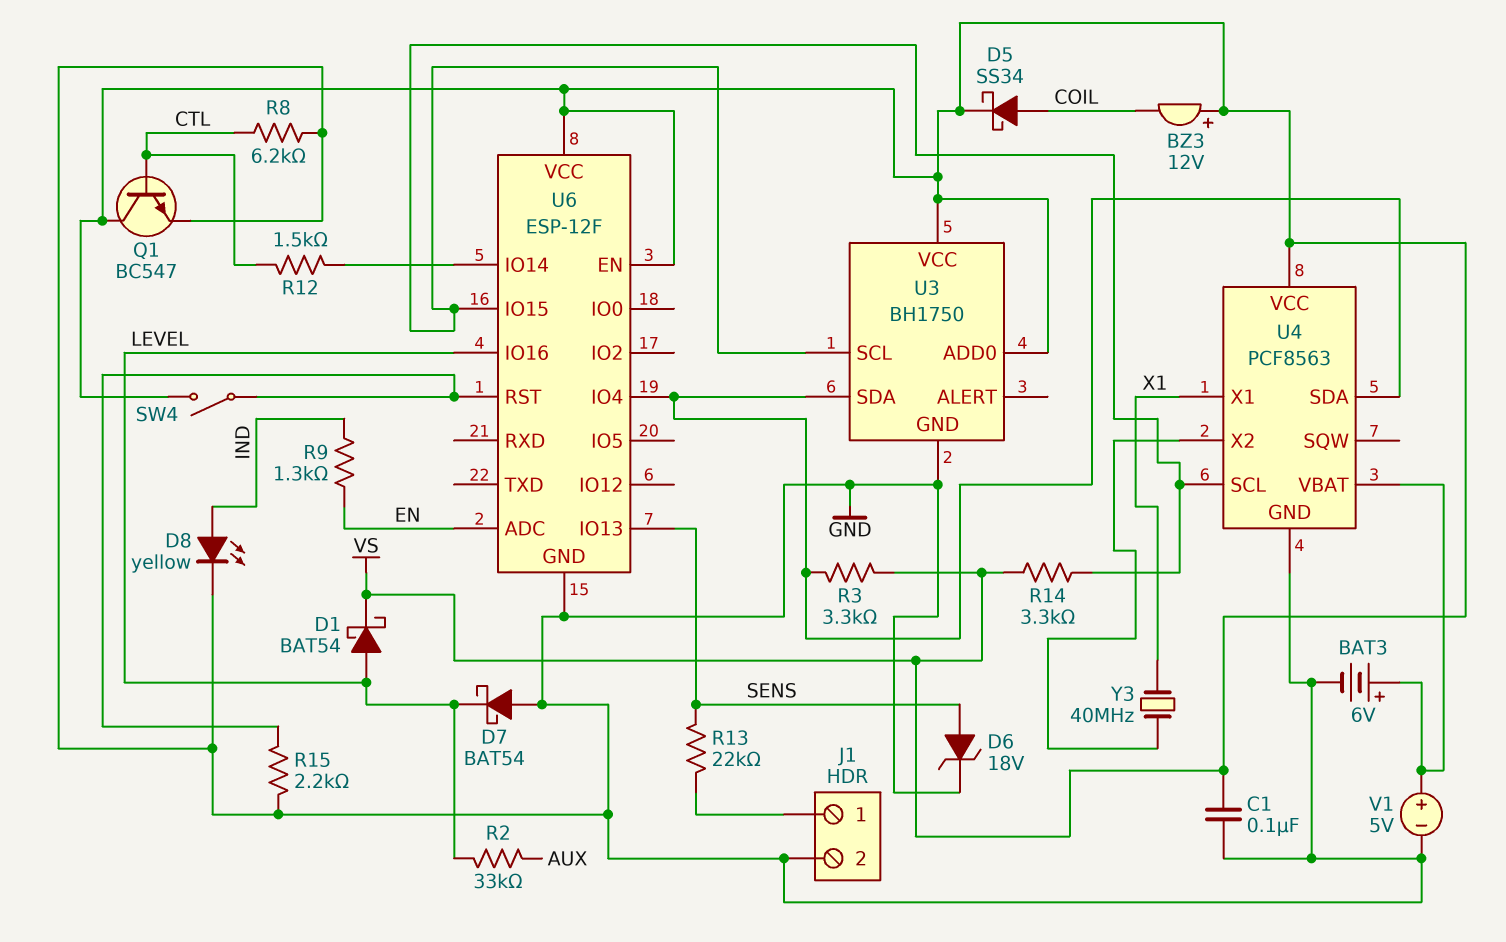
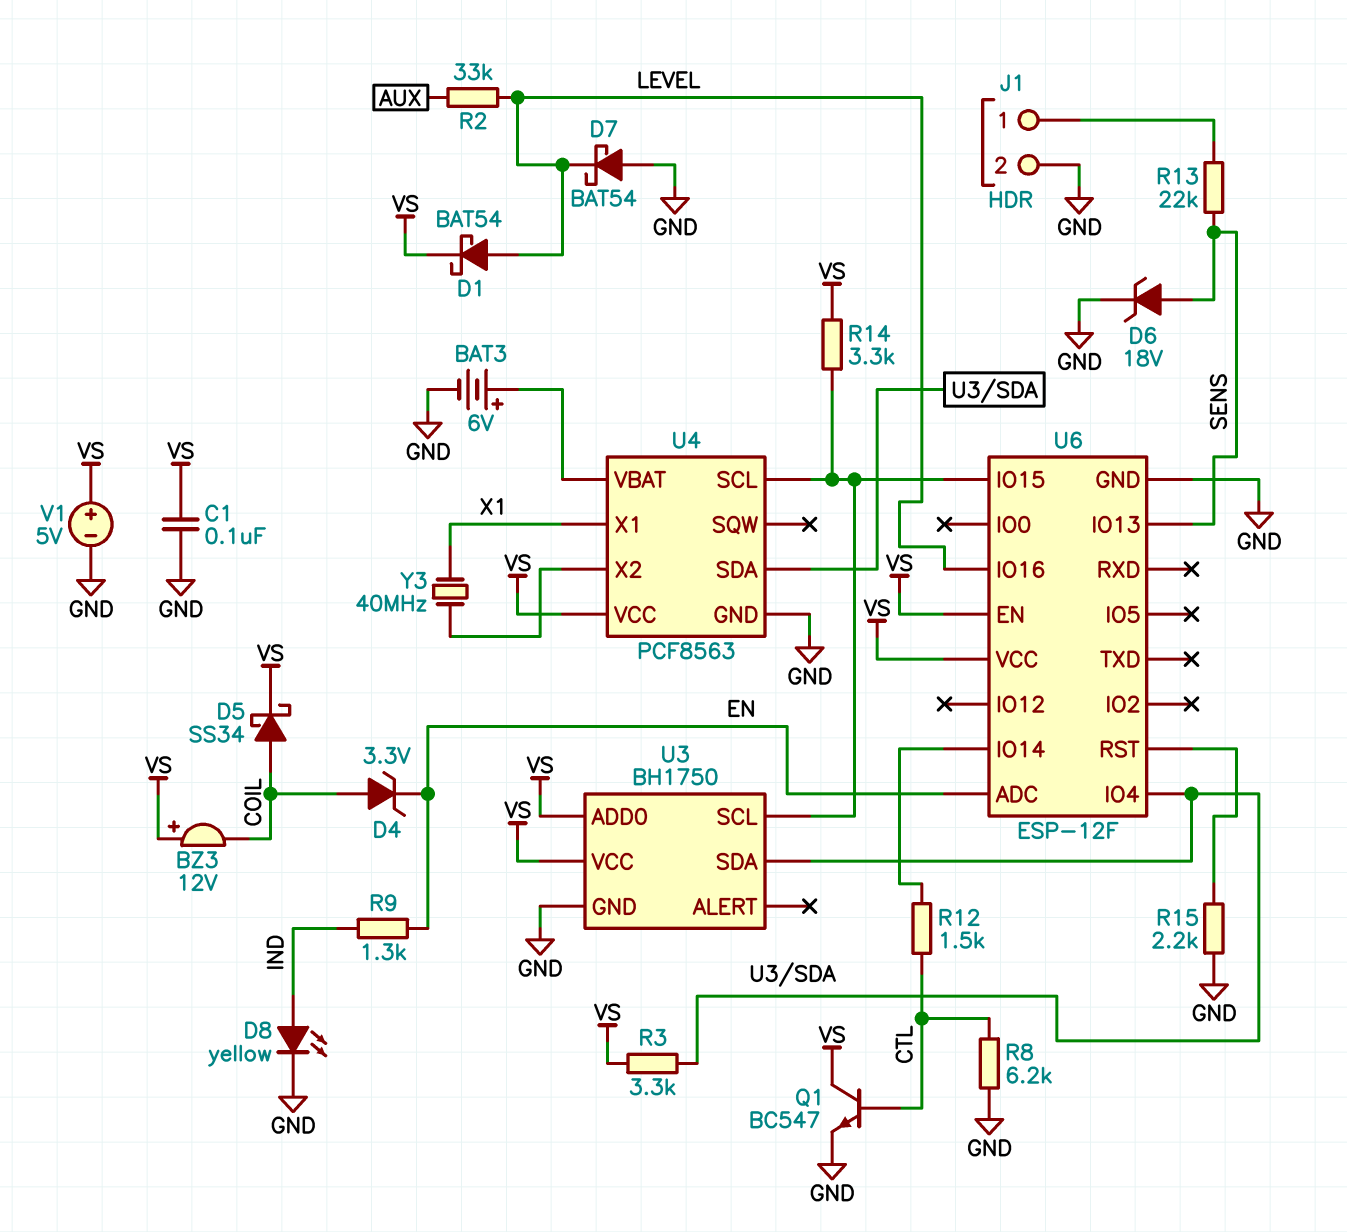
D4: none -> zener 3.3V (A COIL, K EN)
SW4: switch (U6/RST, VS) -> none
V1: 5V (plus U4/VBAT, minus GND) -> 5V (plus VS, minus GND)

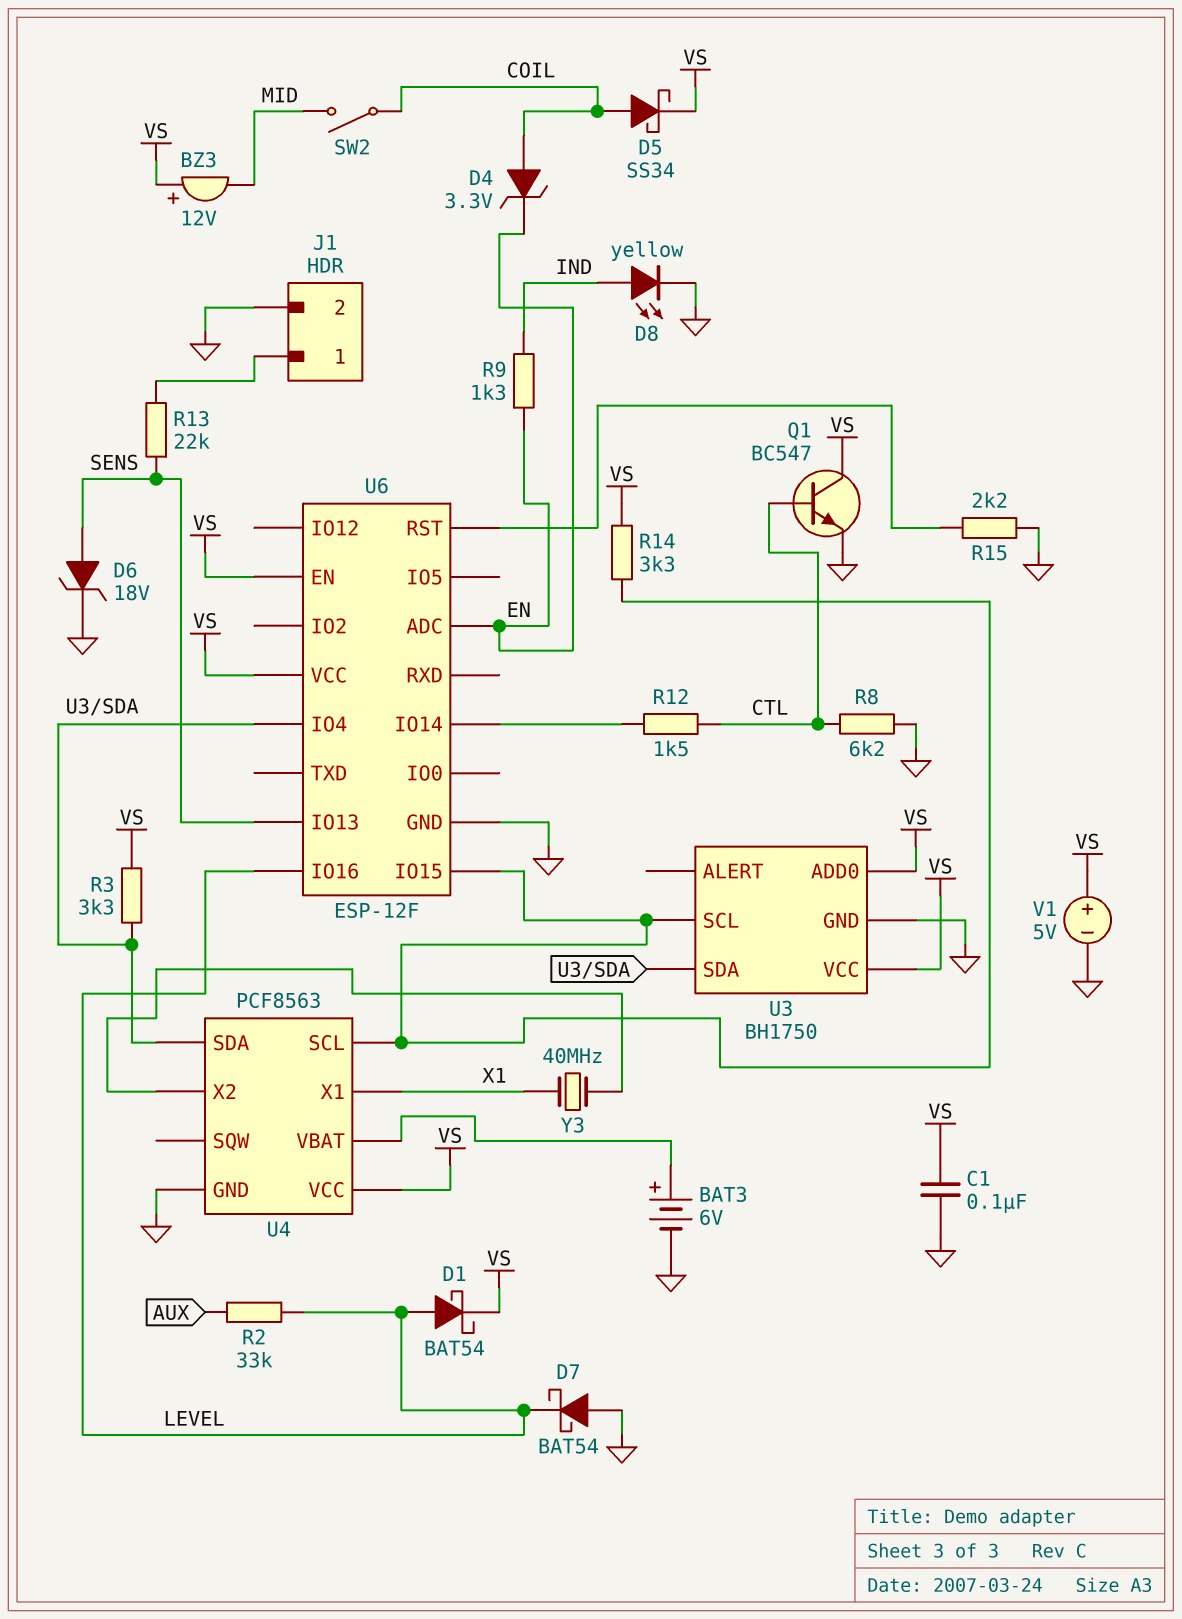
BZ3: buzzer 12V (plus VS, minus COIL) -> buzzer 12V (plus VS, minus MID)
SW2: none -> switch (COIL, MID)

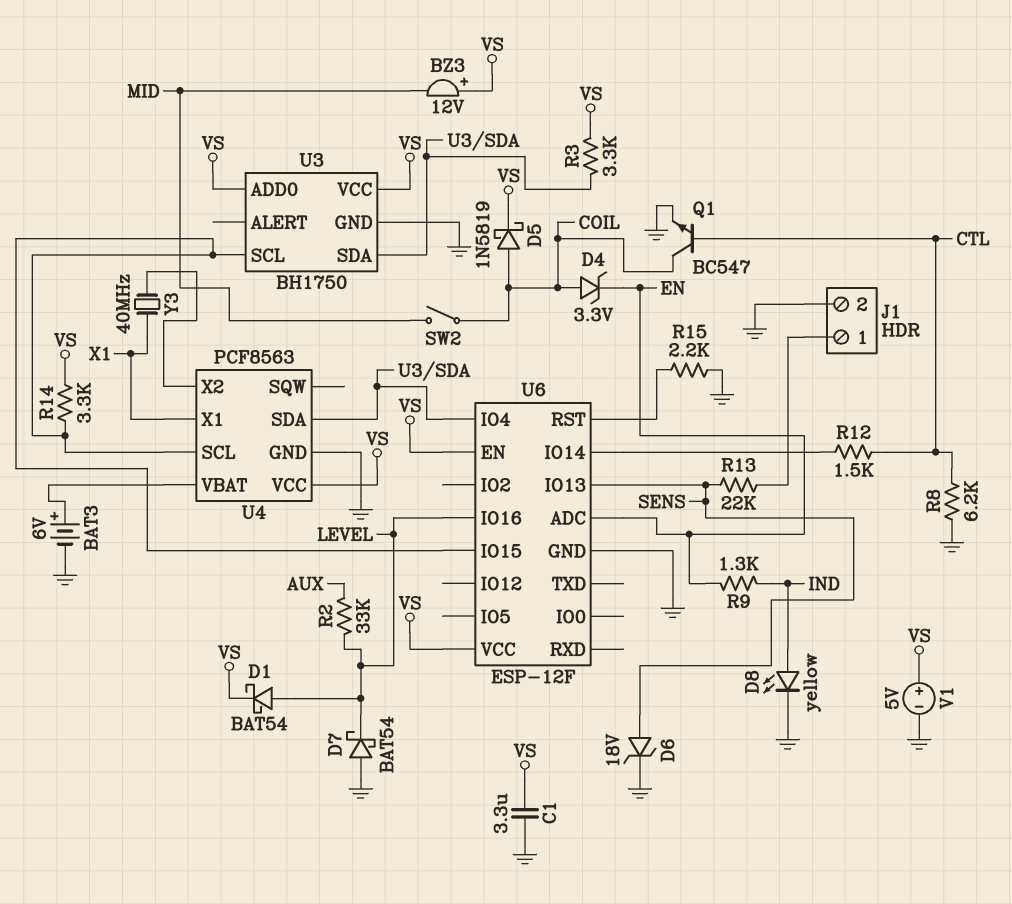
C1: 100nF (GND, VS) -> 3.3uF (GND, VS)
D5: schottky SS34 (A COIL, K VS) -> schottky 1N5819 (A COIL, K VS)
Q1: NPN BC547 (B CTL, C VS, E GND) -> NPN BC547 (B CTL, C COIL, E GND)

